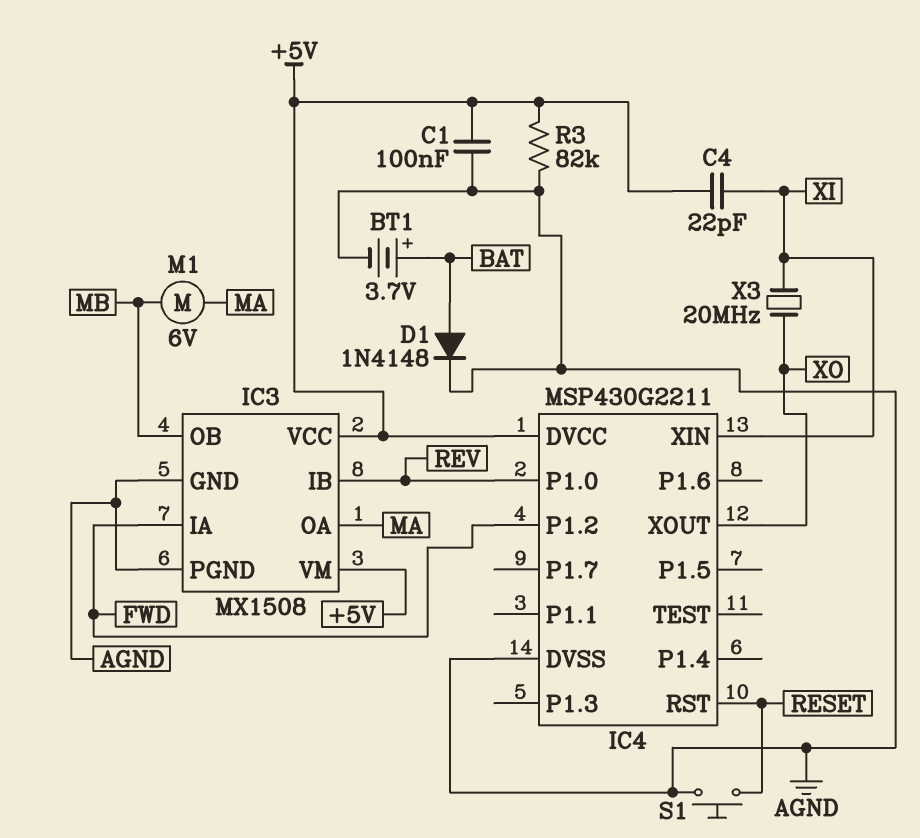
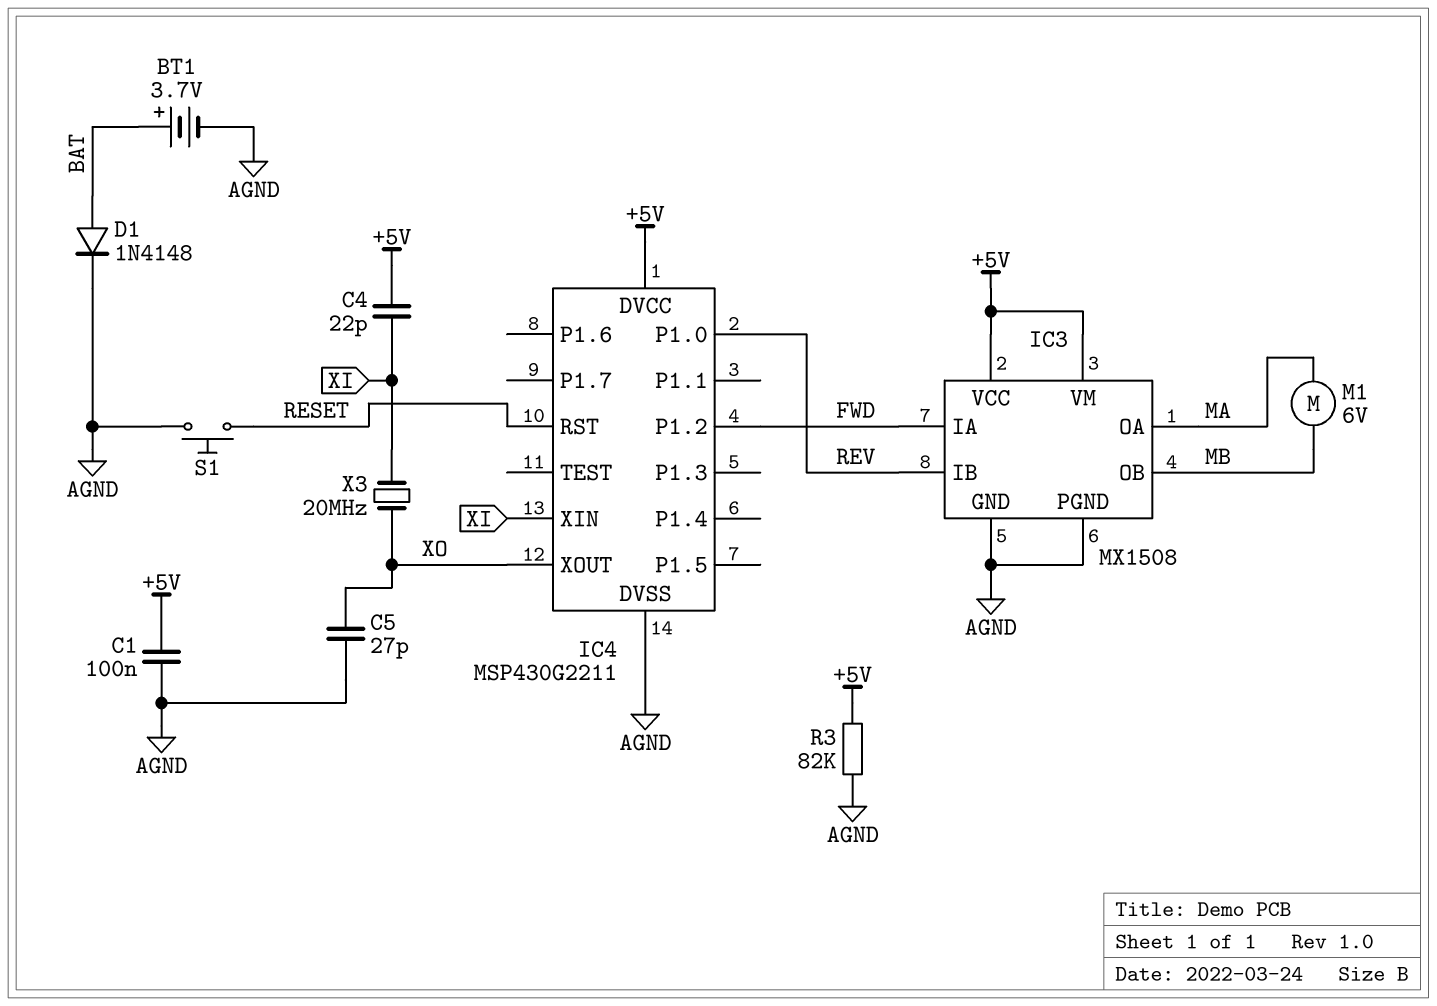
C5: none -> 27pF (AGND, XO)

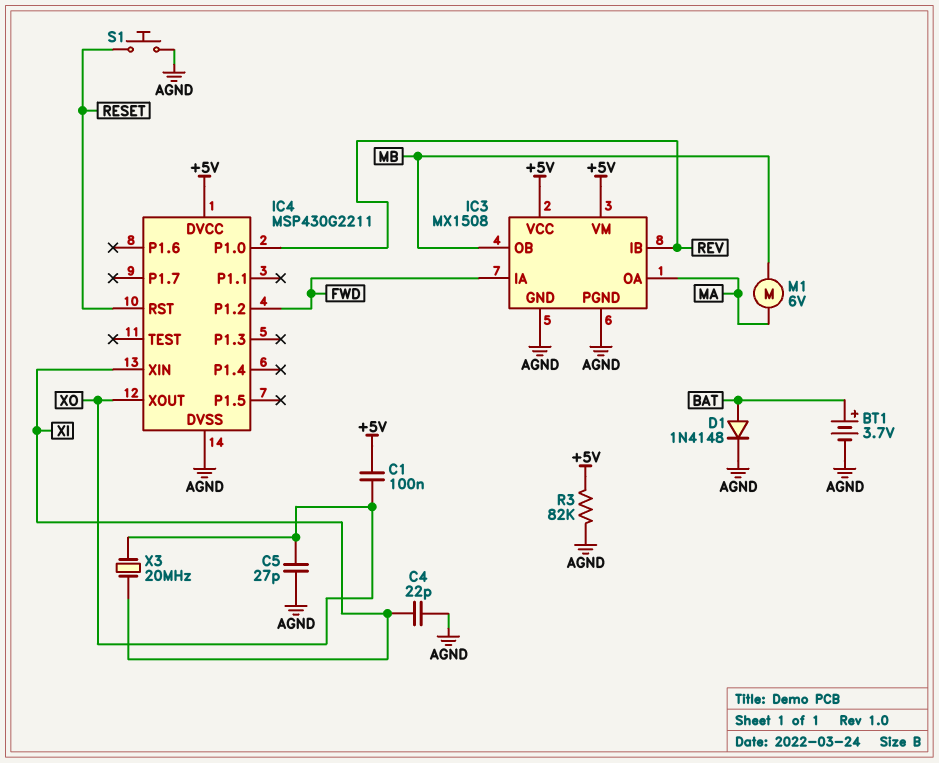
C1: 100nF (+5V, AGND) -> 100nF (+5V, XO)
C4: 22pF (+5V, XI) -> 22pF (AGND, XI)

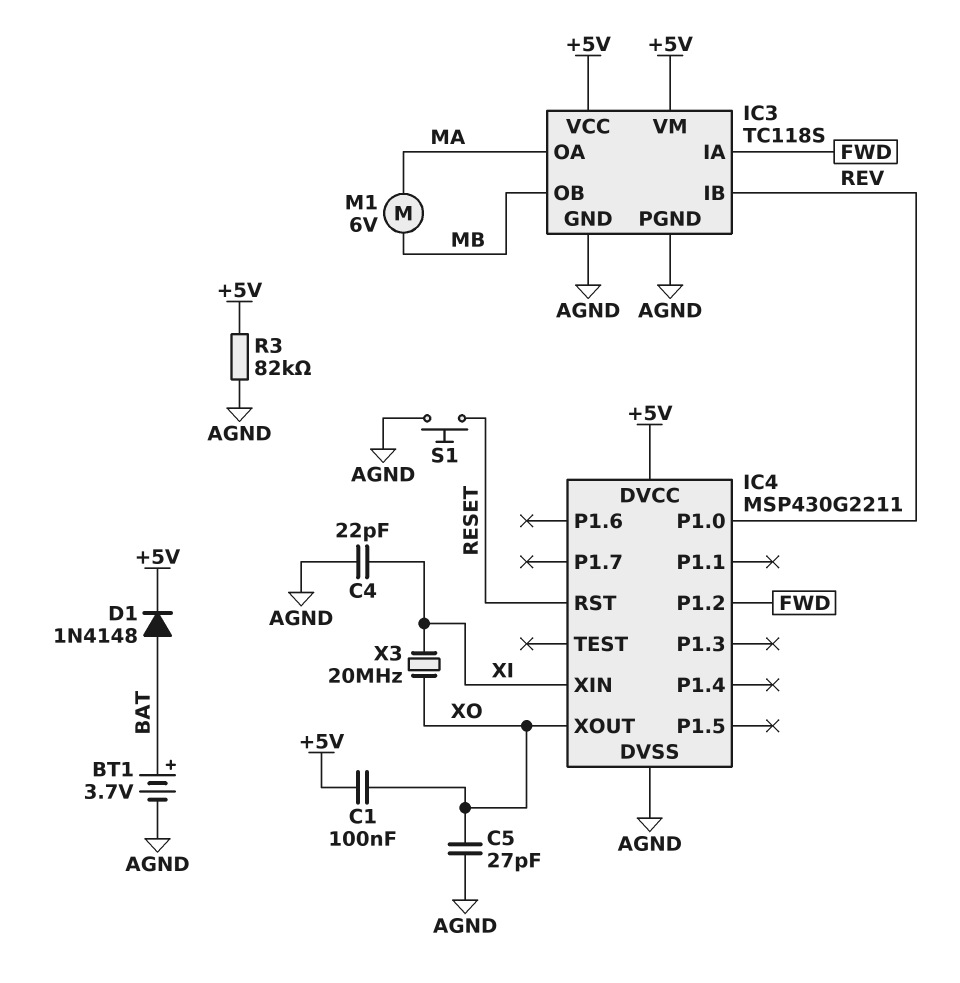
D1: diode 1N4148 (A BAT, K AGND) -> diode 1N4148 (A BAT, K +5V)
IC3: MX1508 -> TC118S

